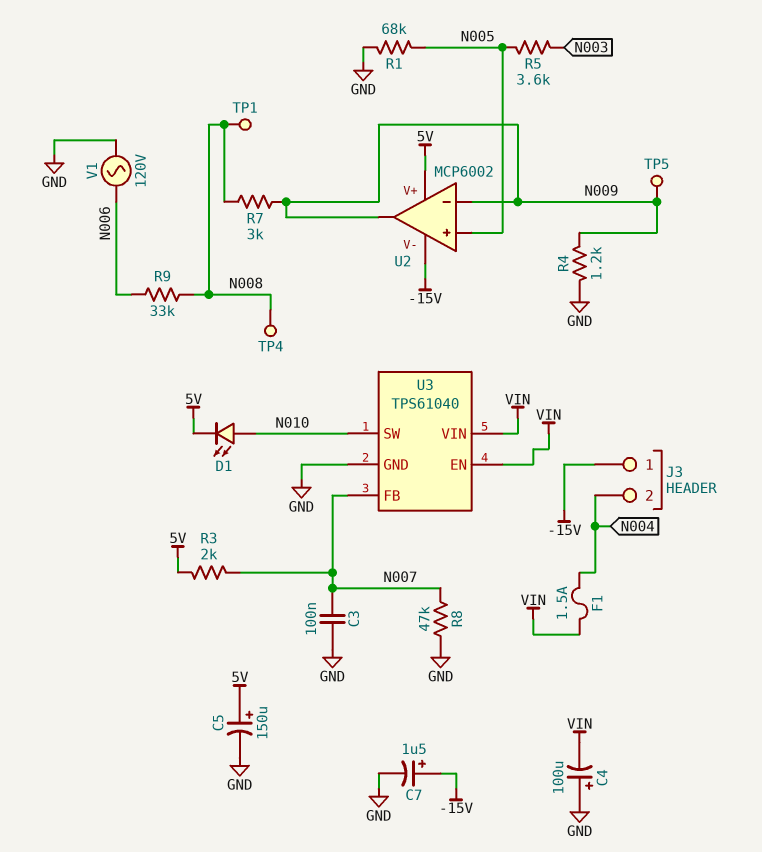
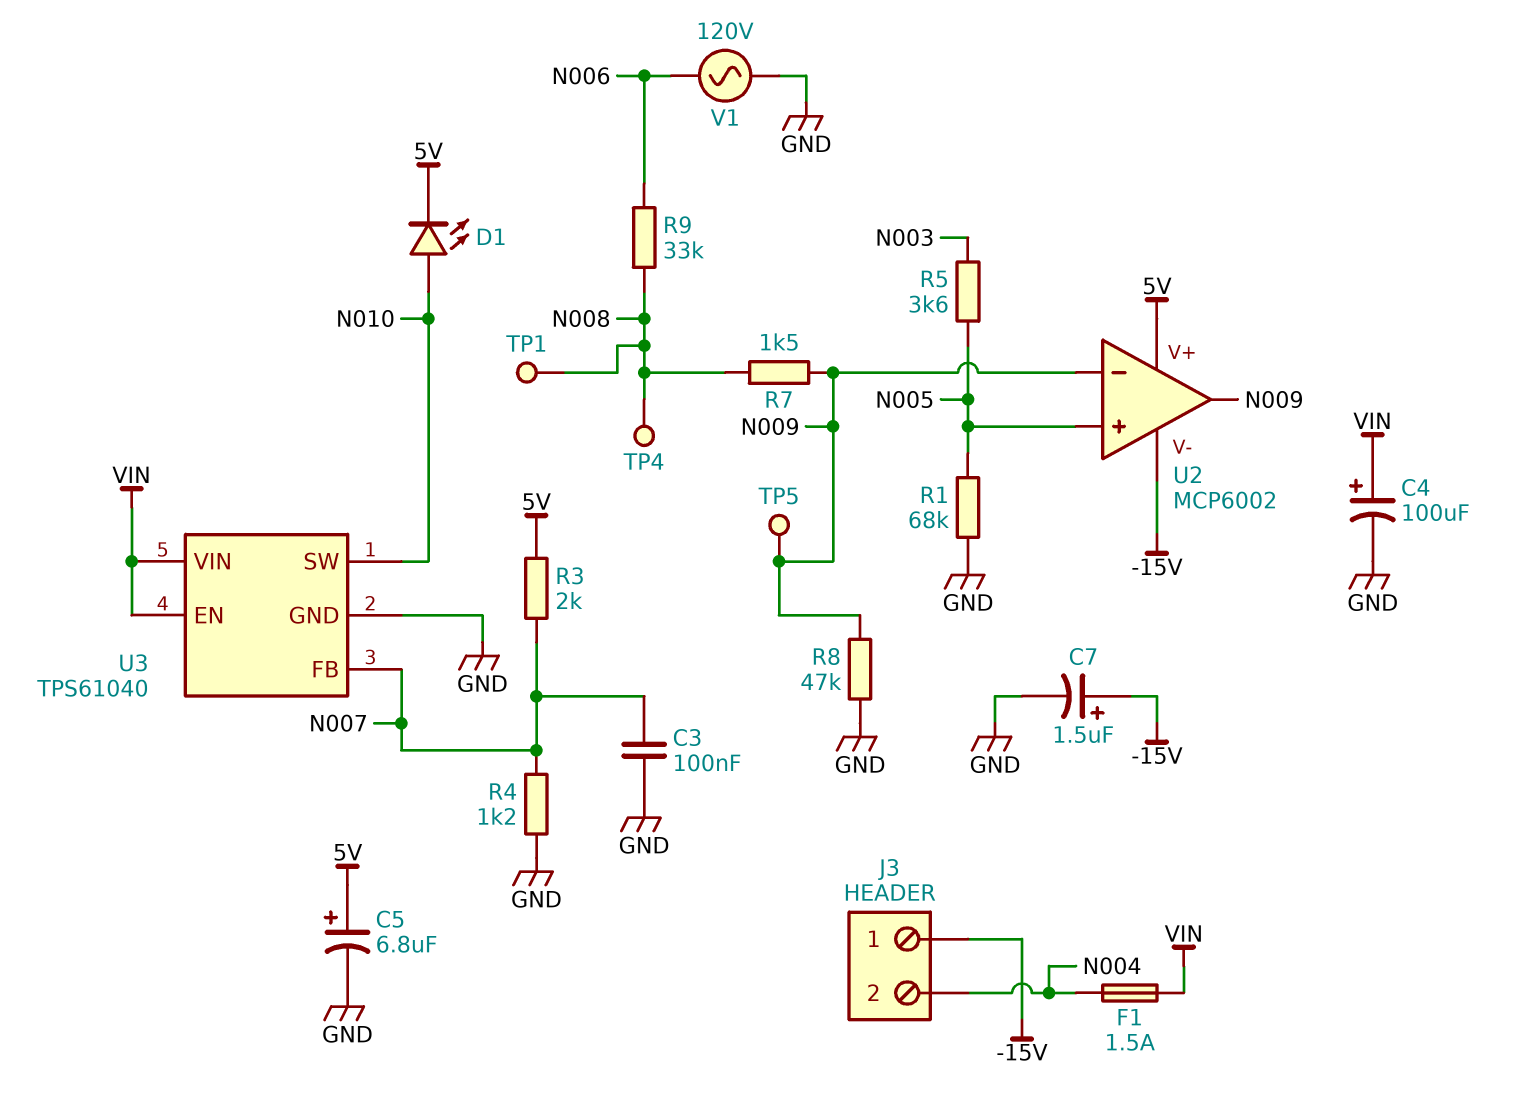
C4: 100uF (plus GND, minus VIN) -> 100uF (plus VIN, minus GND)
C5: 150uF (plus 5V, minus GND) -> 6.8uF (plus 5V, minus GND)
R4: 1.2k (GND, N009) -> 1.2k (GND, N007)
R7: 3k (N008, N009) -> 1.5k (N008, N009)
R8: 47k (GND, N007) -> 47k (GND, N009)

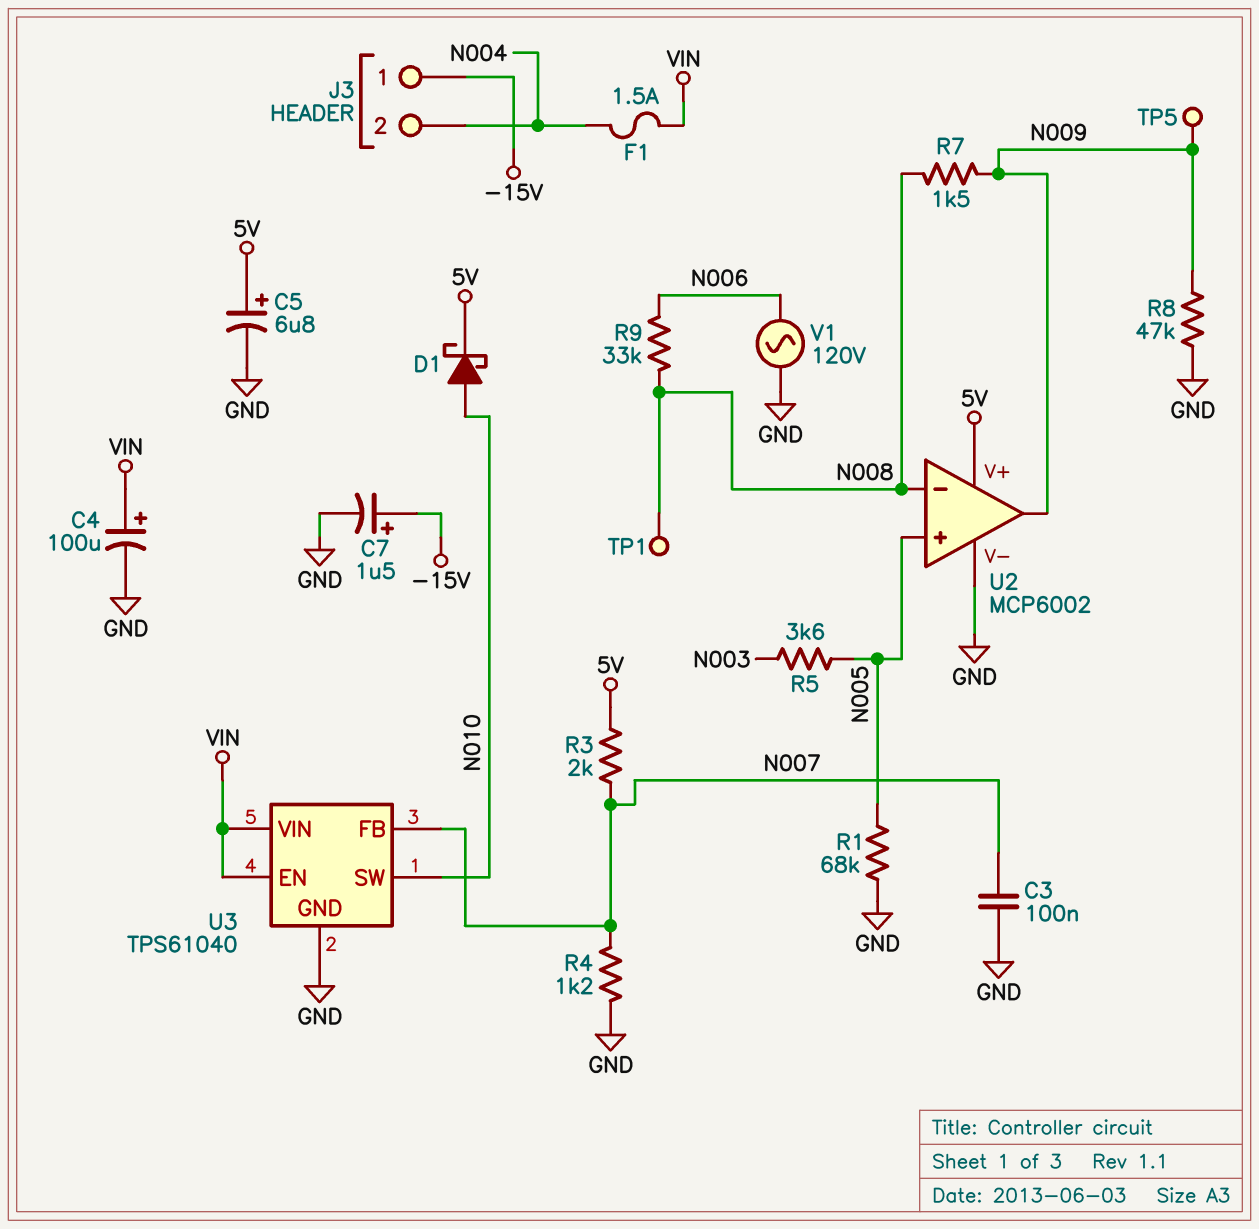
D1: LED (A N010, K 5V) -> schottky (A N010, K 5V)
TP4: test point (N008) -> none
U2 pin V-: -15V -> GND
U2 pin in-: N009 -> N008

